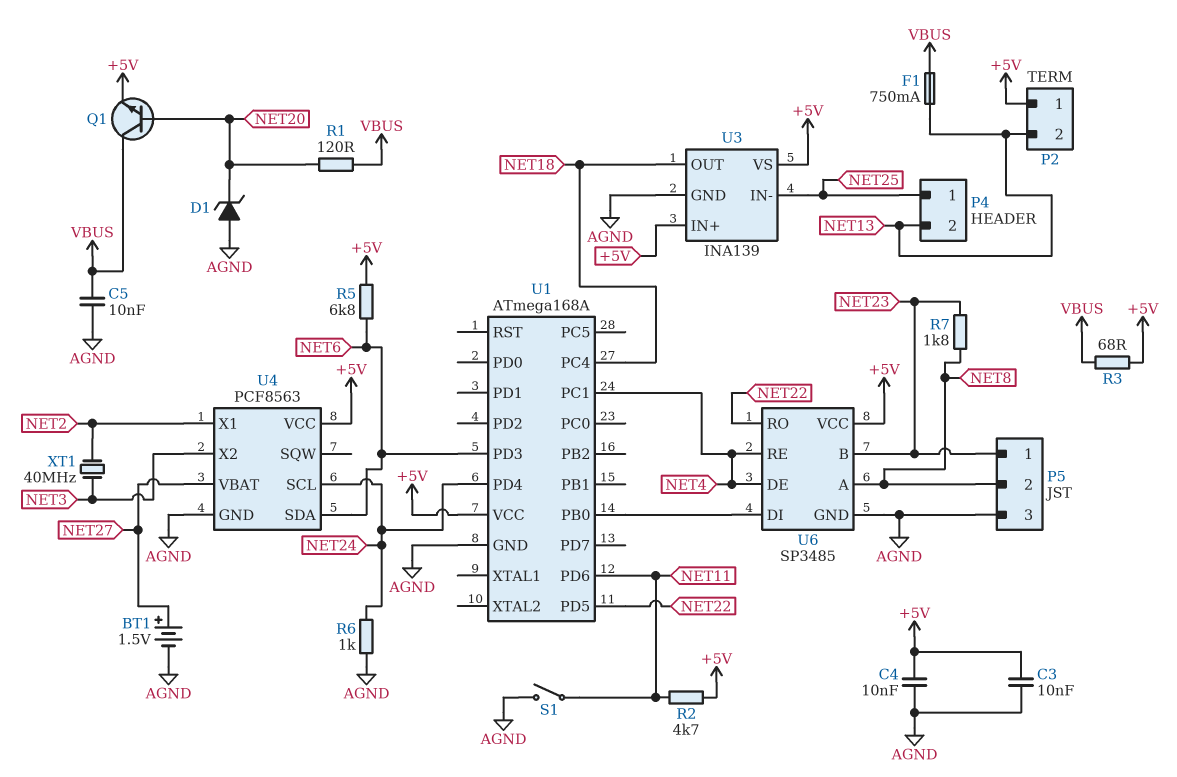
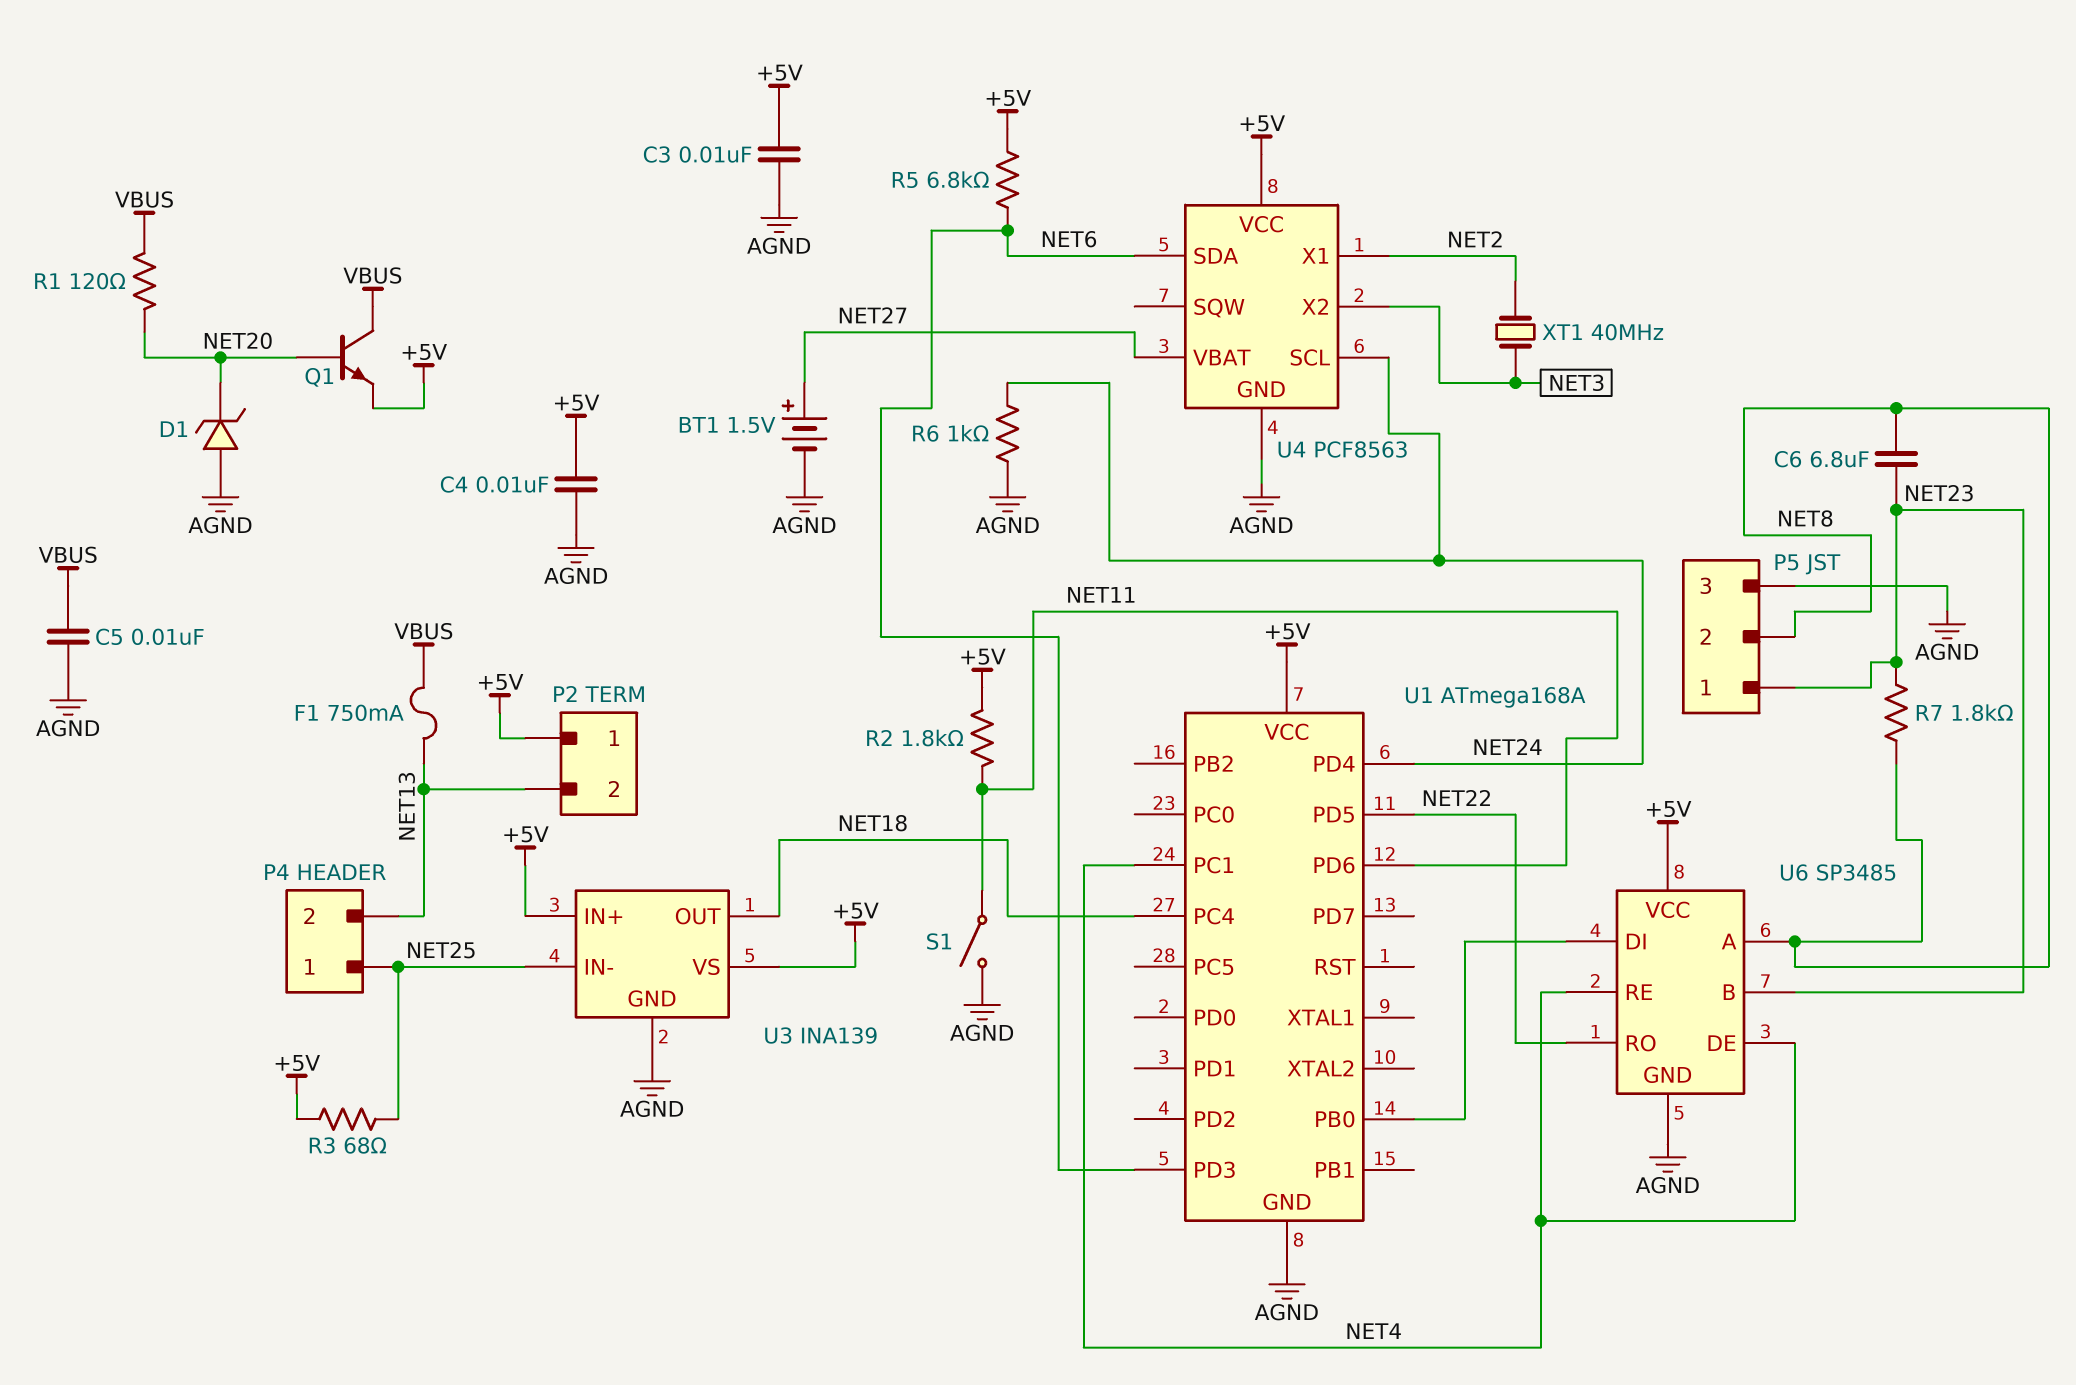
C6: none -> 6.8uF (NET8, NET23)
R2: 4.7k (+5V, NET11) -> 1.8k (+5V, NET11)
R3: 68 (+5V, VBUS) -> 68 (+5V, NET25)

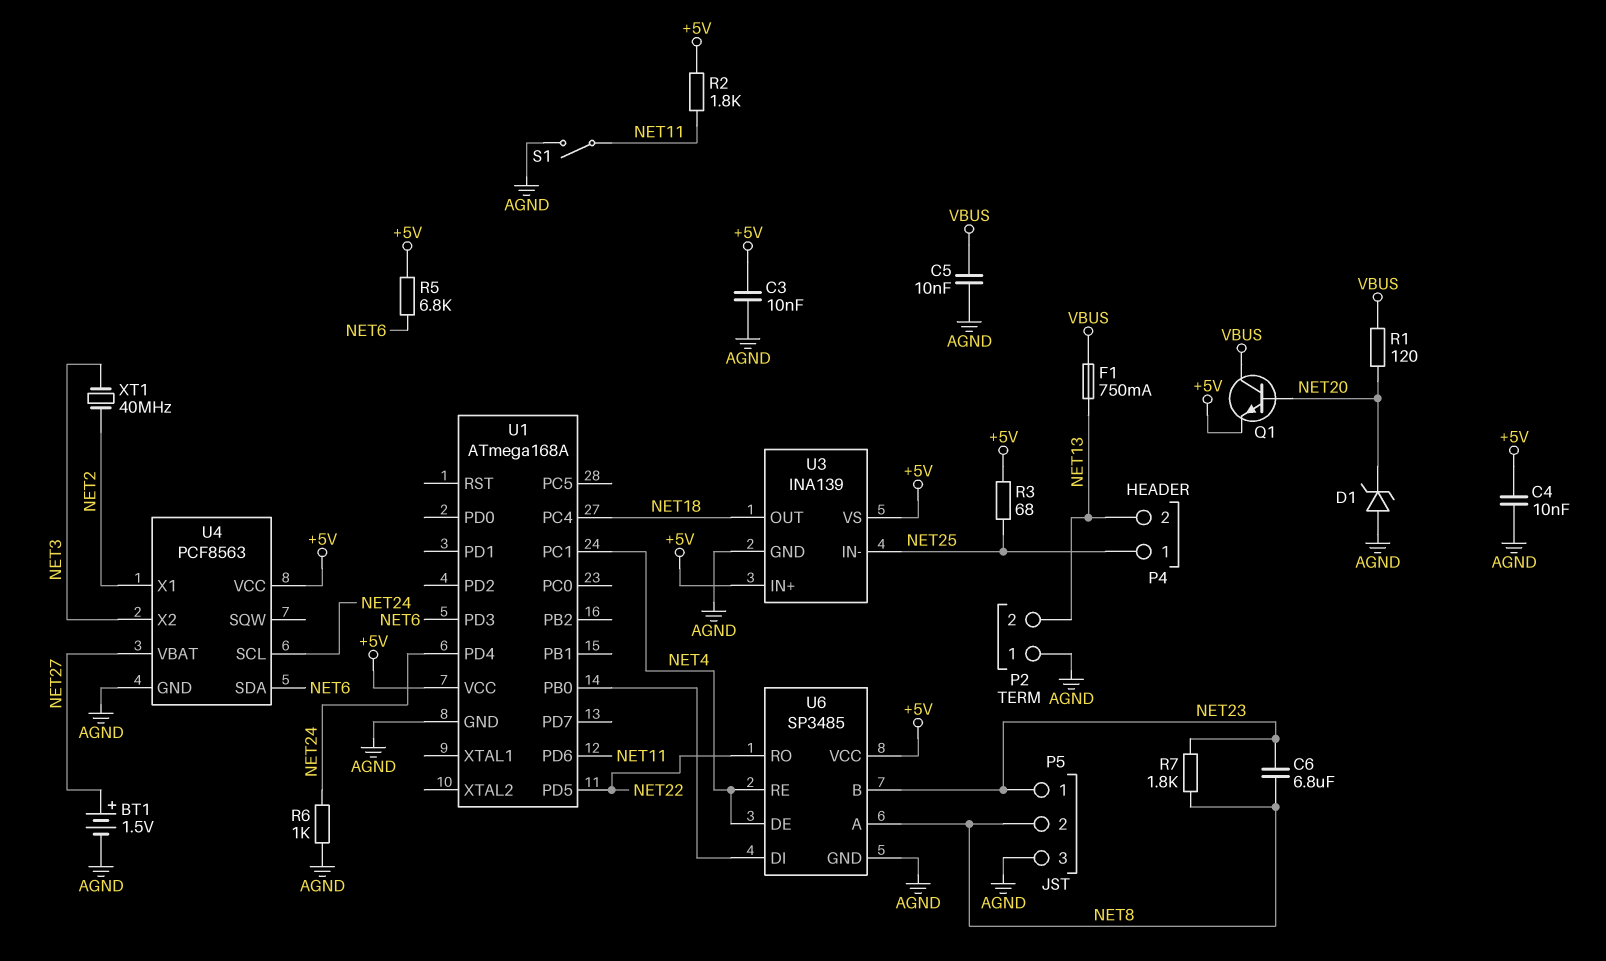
P2 pin 1: +5V -> AGND

